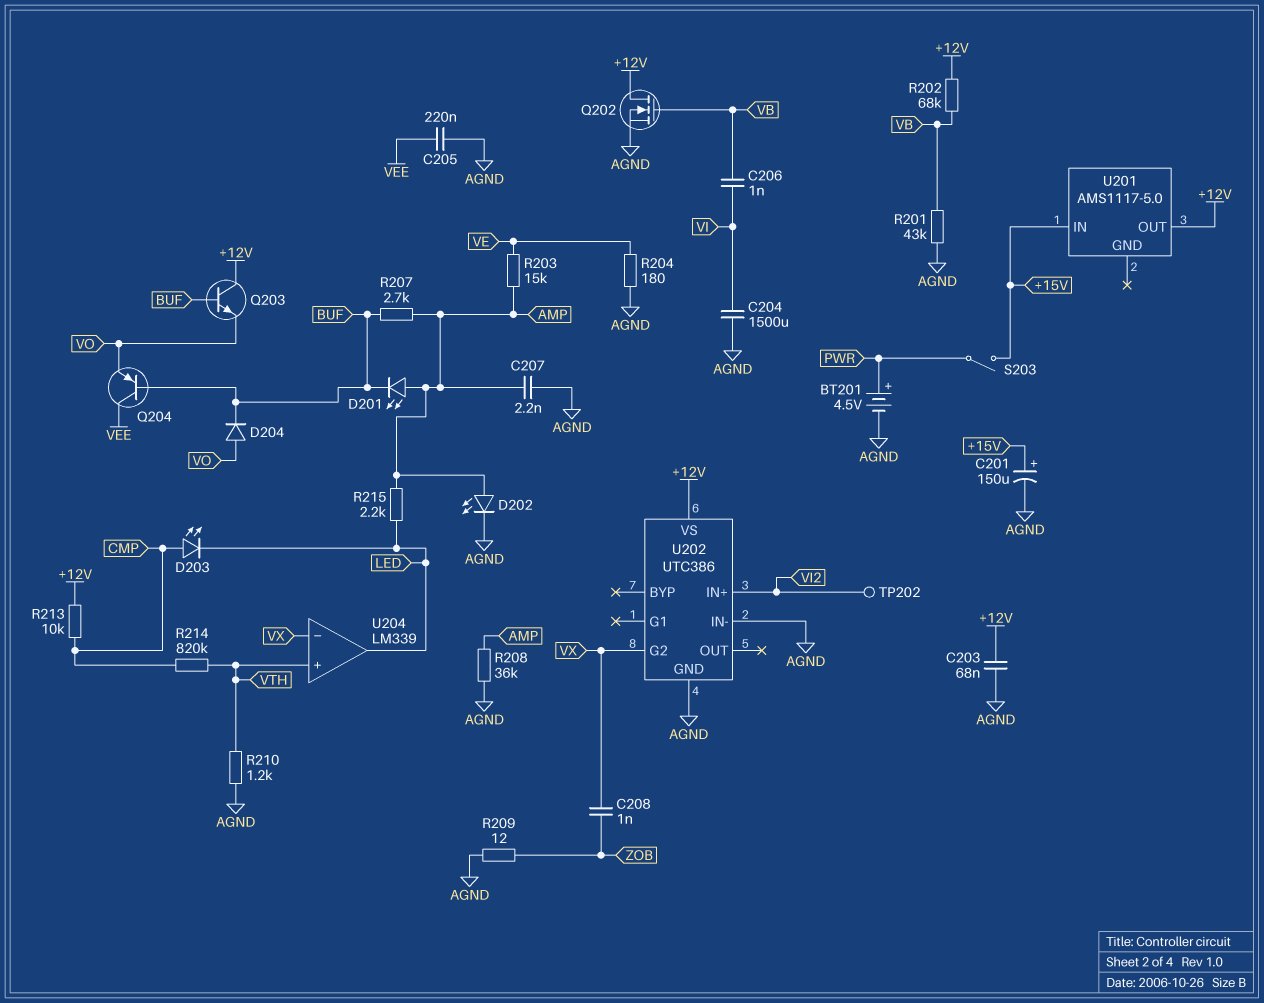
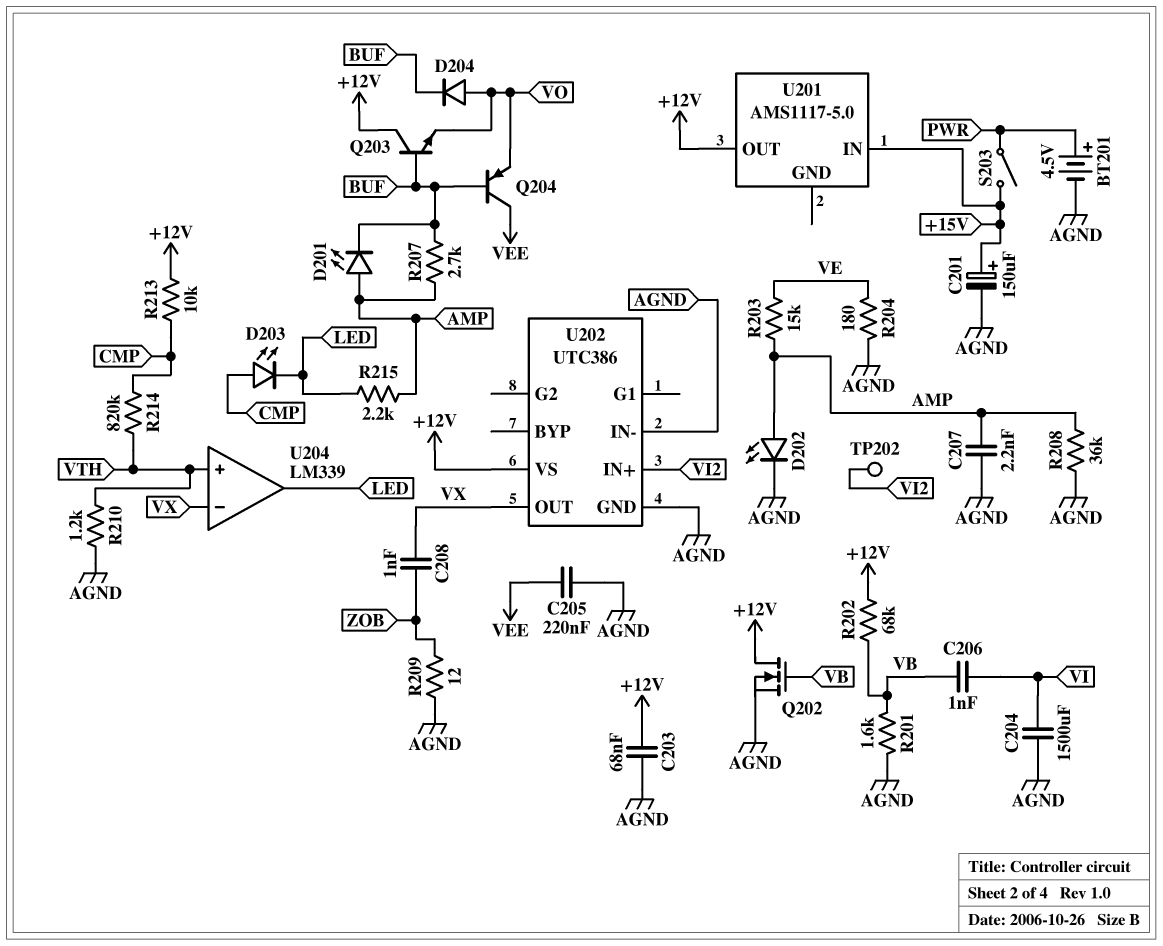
R201: 43k (AGND, VB) -> 1.6k (AGND, VB)
U202 pin G2: VX -> none
U202 pin OUT: none -> VX

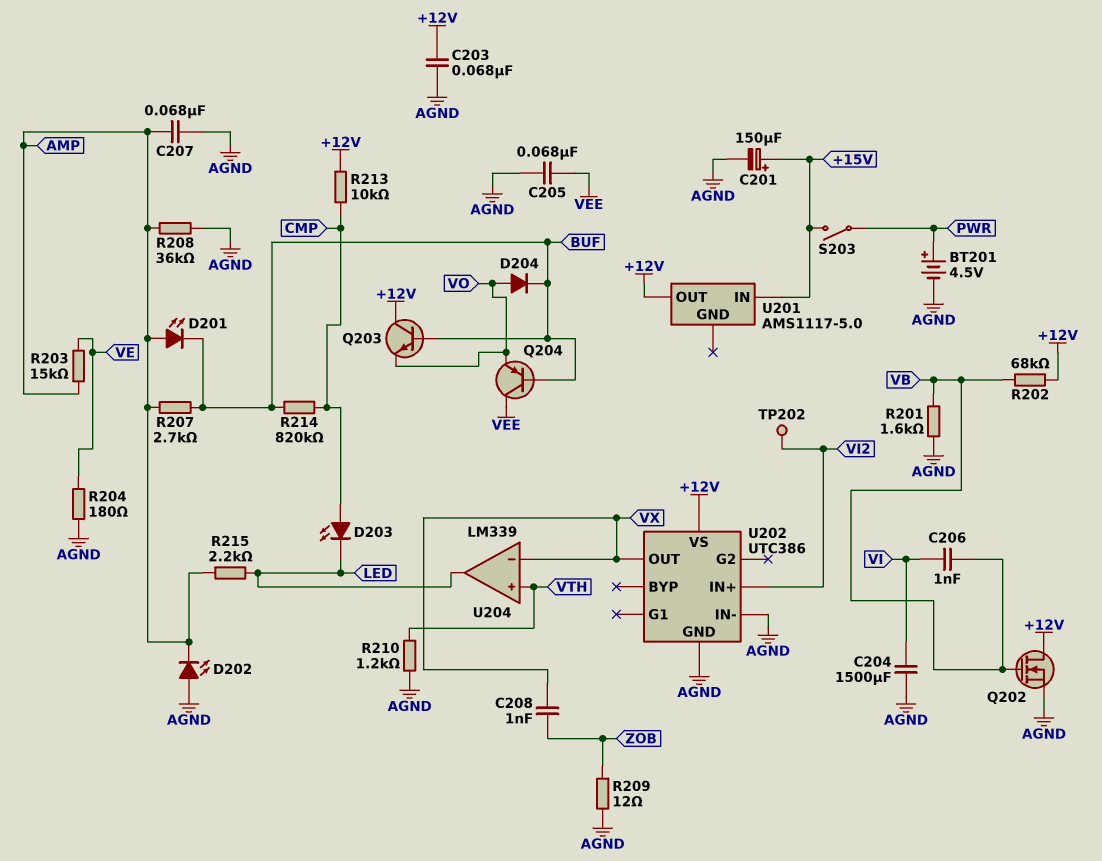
C205: 220nF (AGND, VEE) -> 68nF (AGND, VEE)
C207: 2.2nF (AGND, AMP) -> 68nF (AGND, AMP)
D202: LED (A AMP, K AGND) -> LED (A AGND, K AMP)
R214: 820k (CMP, VTH) -> 820k (BUF, CMP)

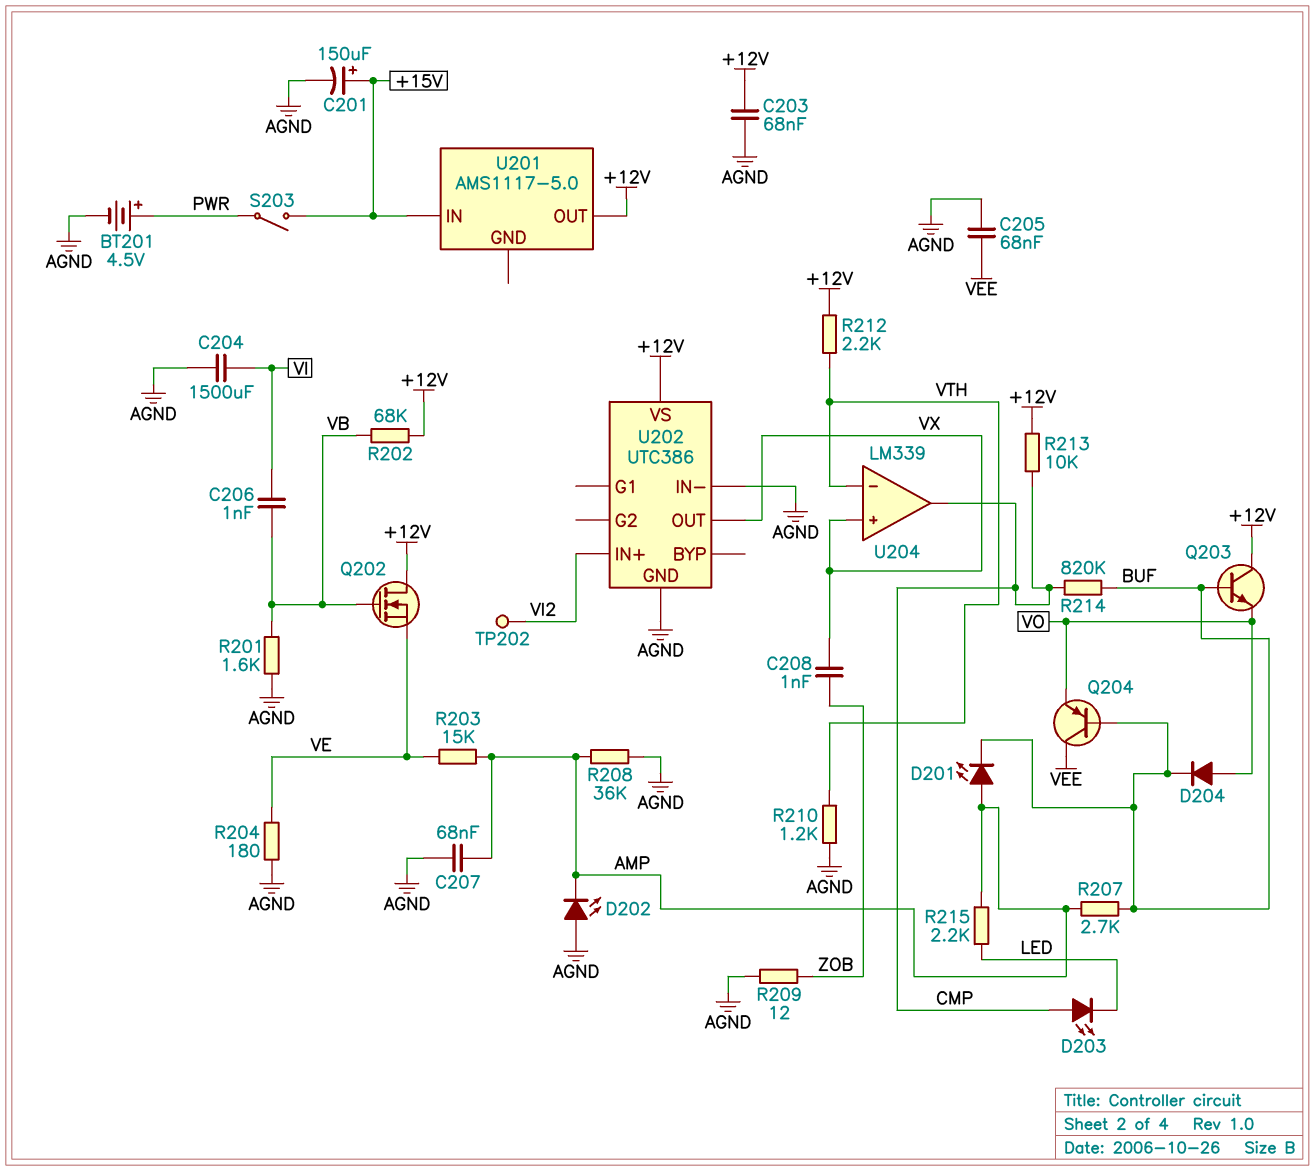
Q202: NMOS (G VB, D +12V, S AGND) -> NMOS (G VB, D +12V, S VE)
R212: none -> 2.2k (+12V, VTH)
U204 pin in+: VTH -> VX
U204 pin in-: VX -> VTH
U204 pin out: LED -> CMP

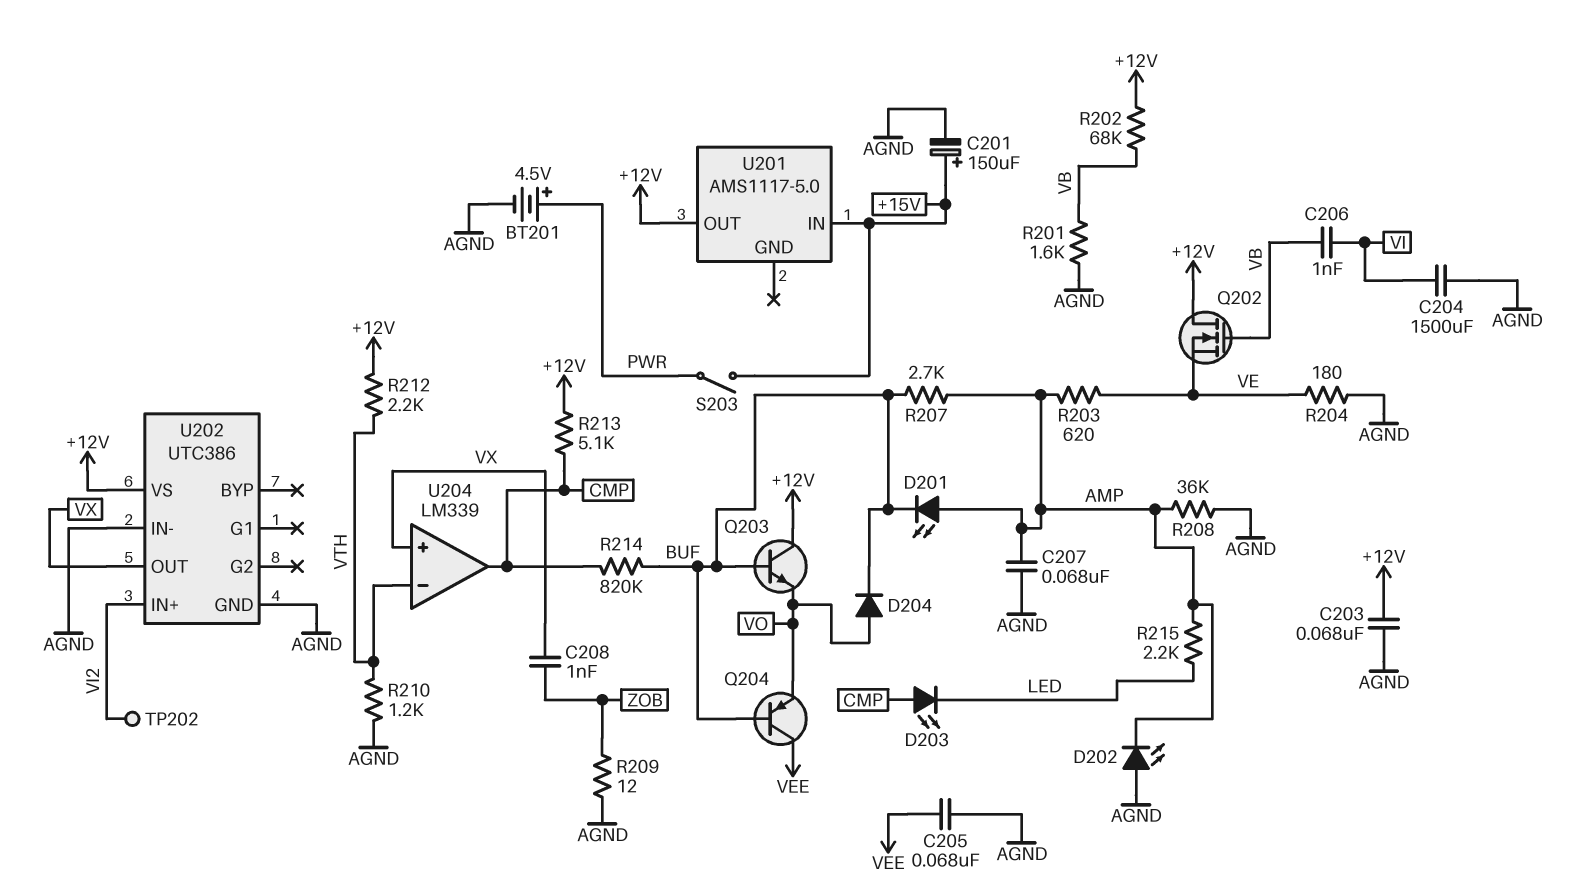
R203: 15k (AMP, VE) -> 620 (AMP, VE)
R213: 10k (+12V, CMP) -> 5.1k (+12V, CMP)

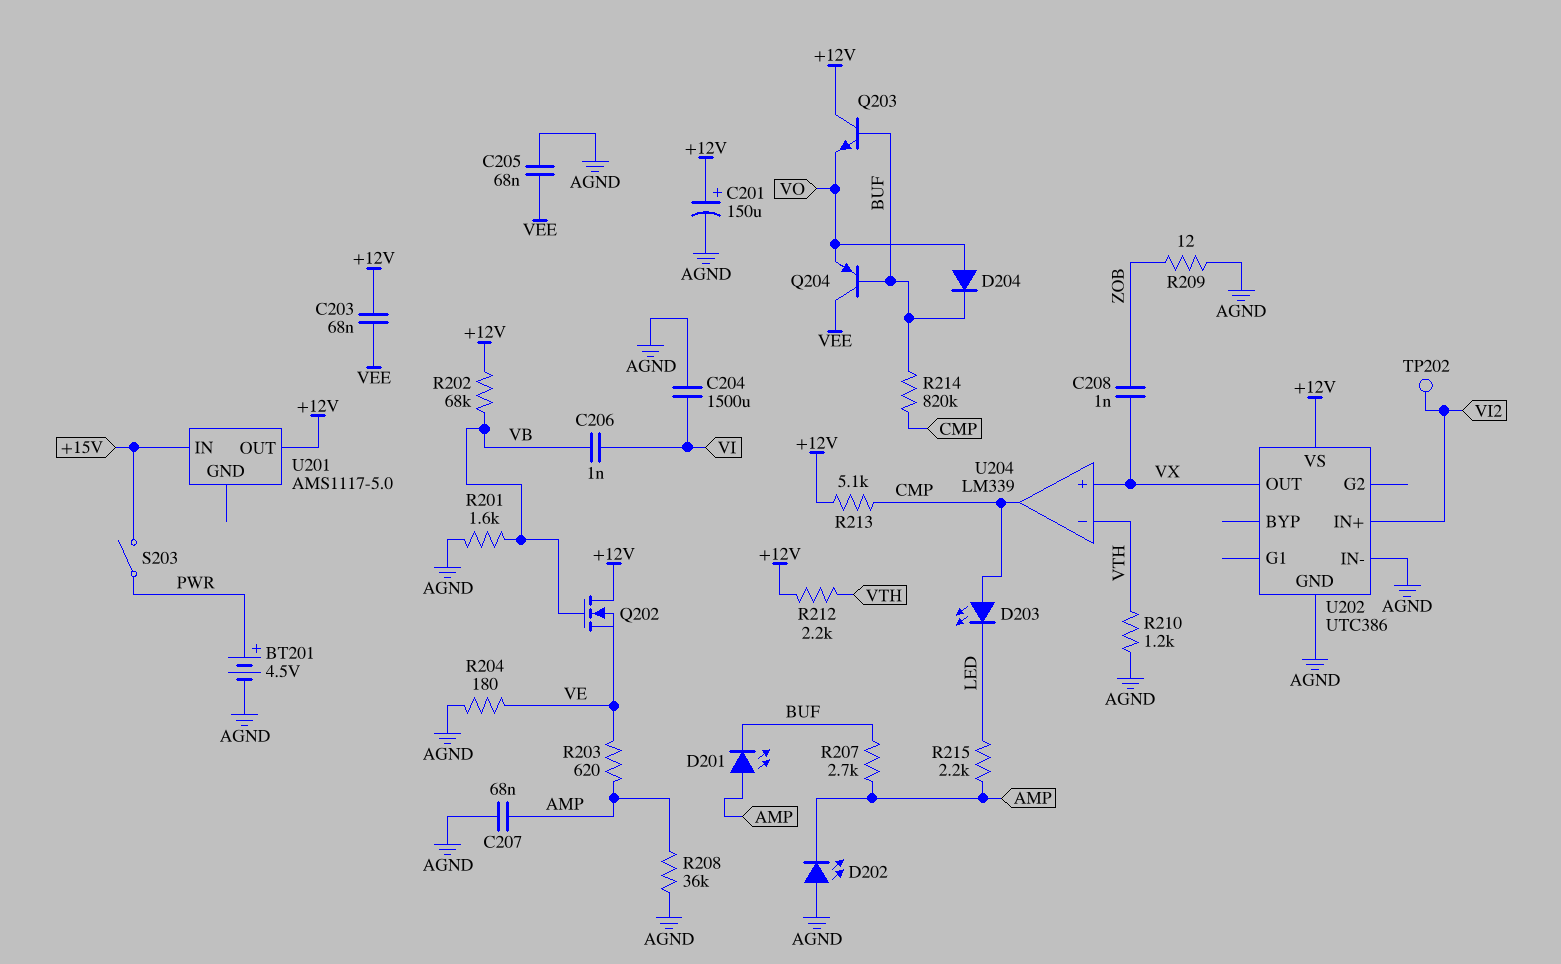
C201: 150uF (plus +15V, minus AGND) -> 150uF (plus +12V, minus AGND)
C203: 68nF (+12V, AGND) -> 68nF (+12V, VEE)

